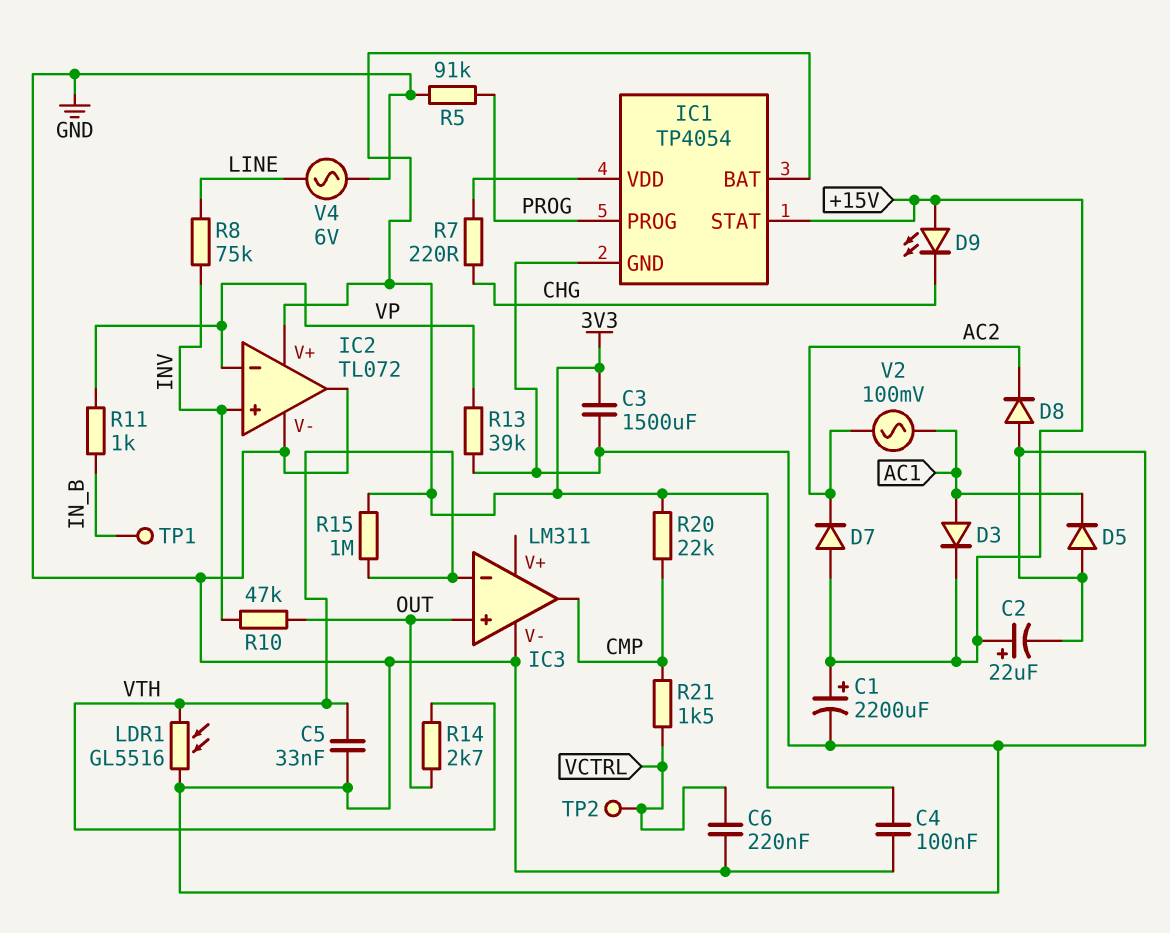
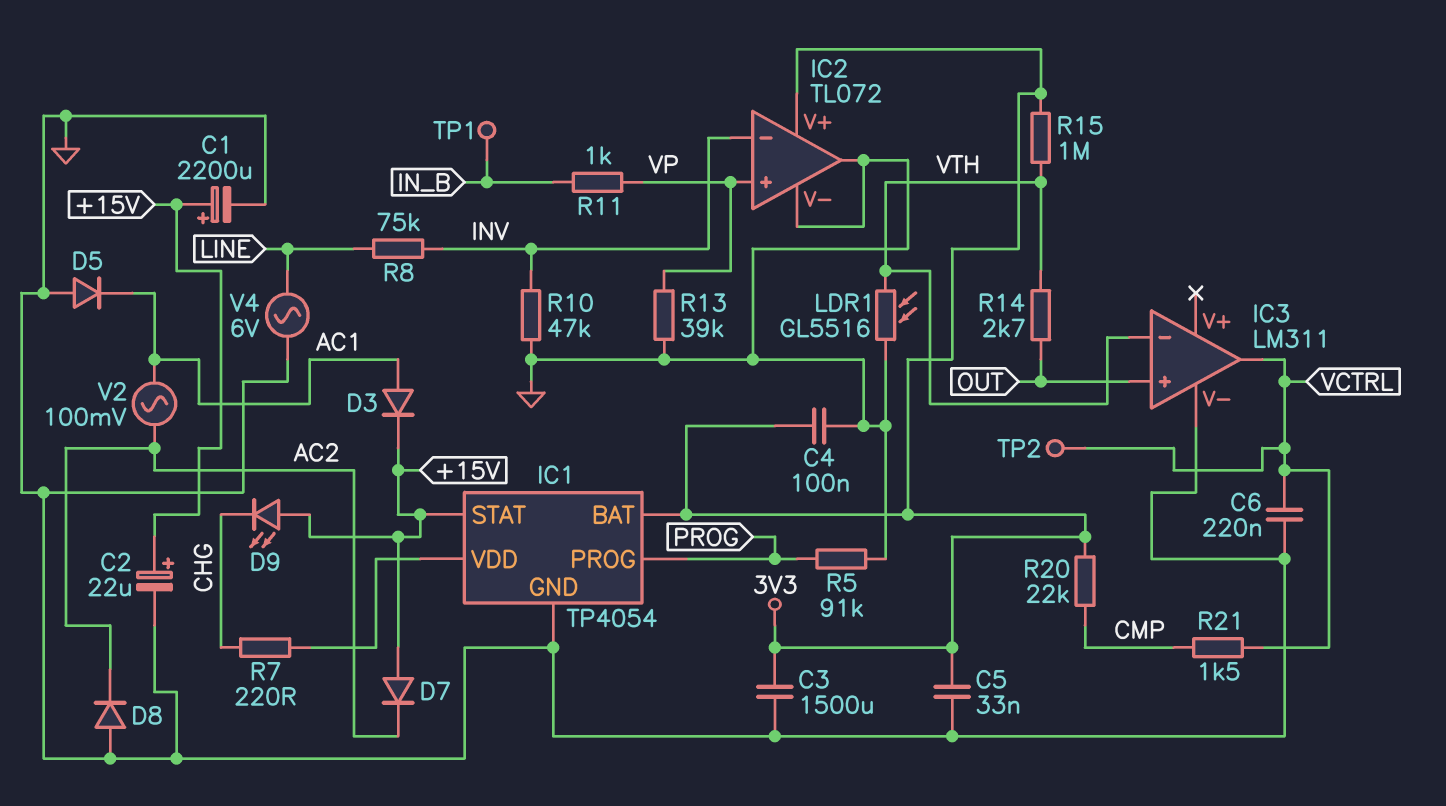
C5: 33nF (GND, VTH) -> 33nF (3V3, GND)
IC2 pin in+: INV -> VP
IC2 pin in-: VP -> INV
IC3 pin out: CMP -> VCTRL
R10: 47k (INV, OUT) -> 47k (GND, INV)

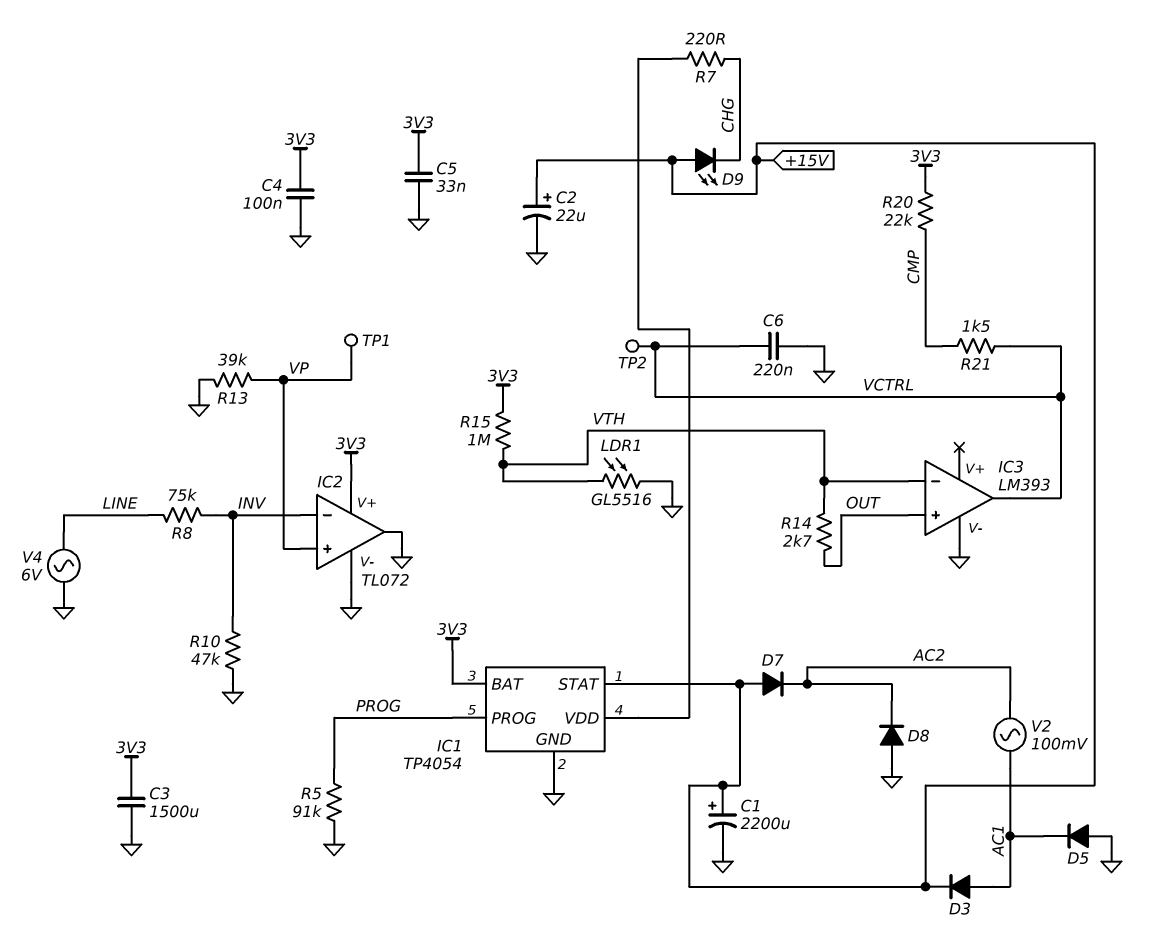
IC3: LM311 -> LM393
R11: 1k (IN_B, VP) -> none
TP1: test point (IN_B) -> test point (VP)

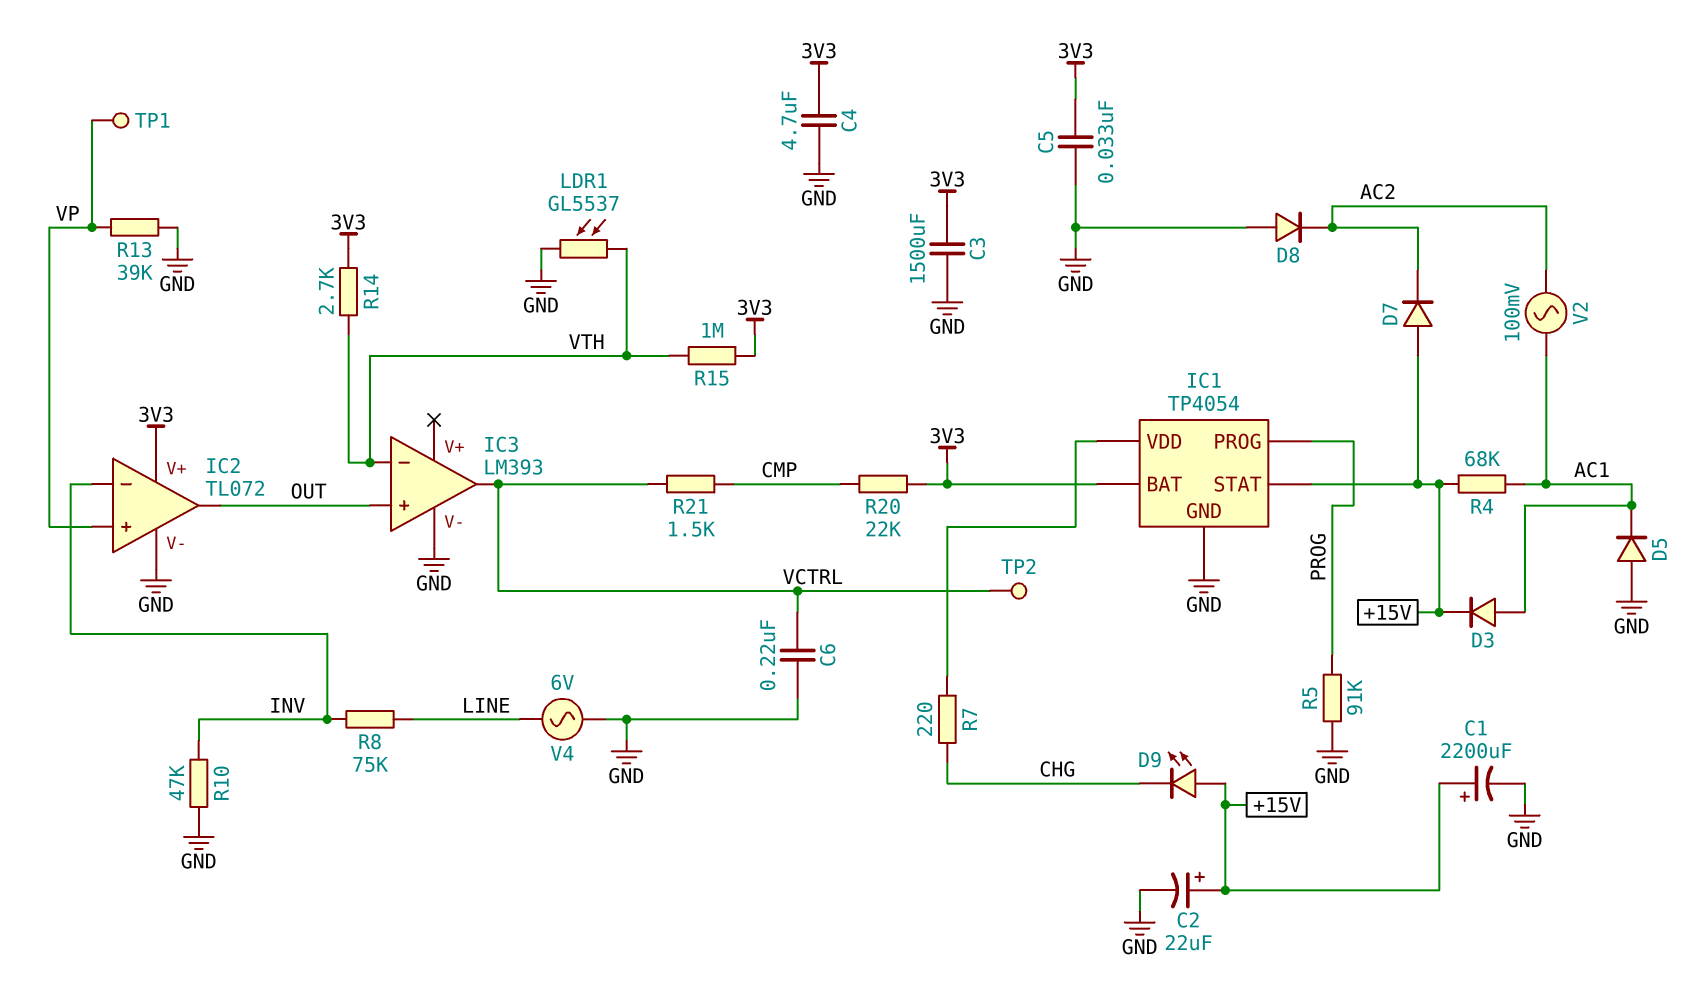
C4: 100nF (3V3, GND) -> 4.7uF (3V3, GND)
IC2 pin out: GND -> OUT
LDR1: GL5516 (GND, VTH) -> GL5537 (GND, VTH)
R4: none -> 68k (+15V, AC1)
R14: 2.7k (OUT, VTH) -> 2.7k (3V3, VTH)

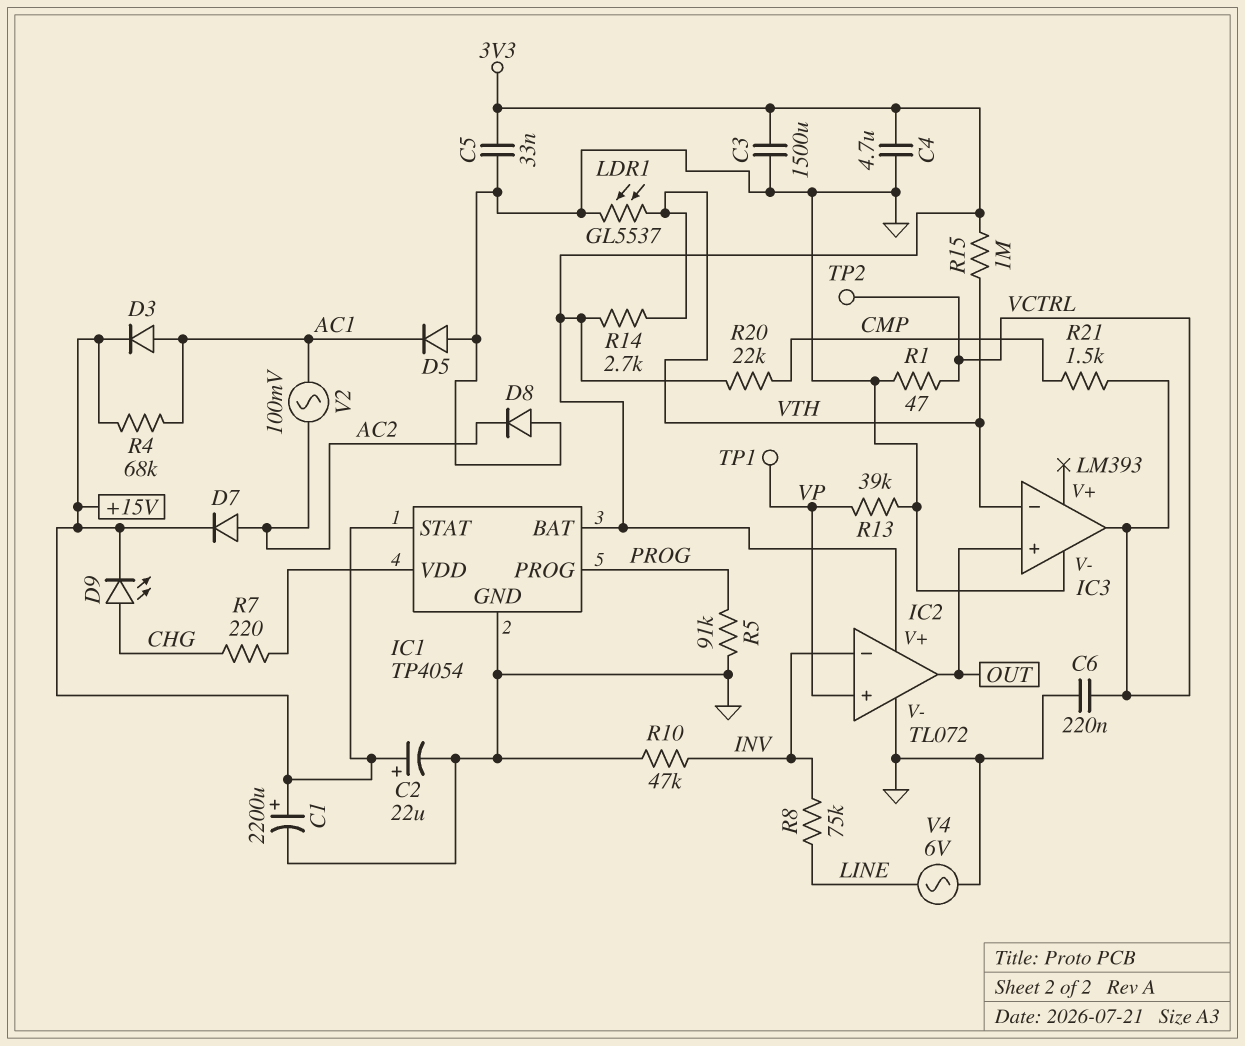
D7: diode (A +15V, K AC2) -> diode (A AC2, K +15V)
D9: LED (A +15V, K CHG) -> LED (A CHG, K +15V)
R1: none -> 47 (GND, VCTRL)

